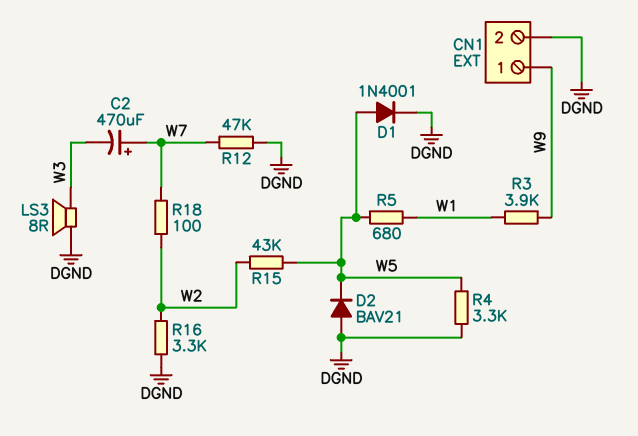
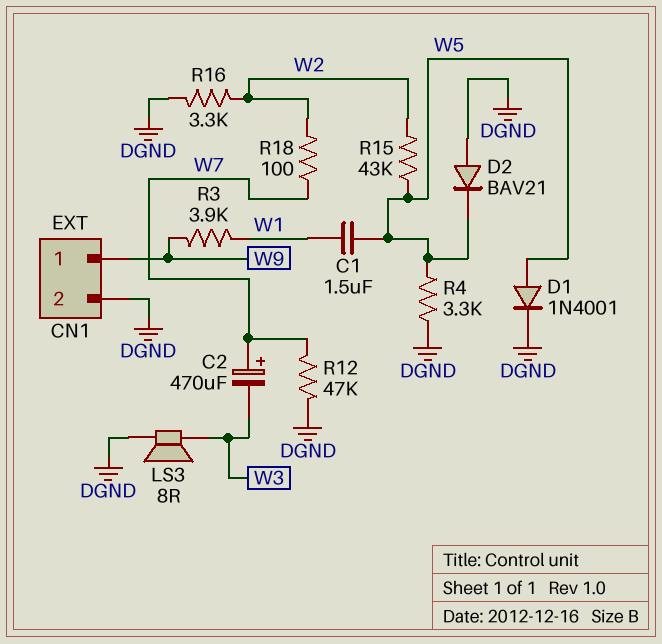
C1: none -> 1.5uF (W1, W5)
R5: 680 (W1, W5) -> none

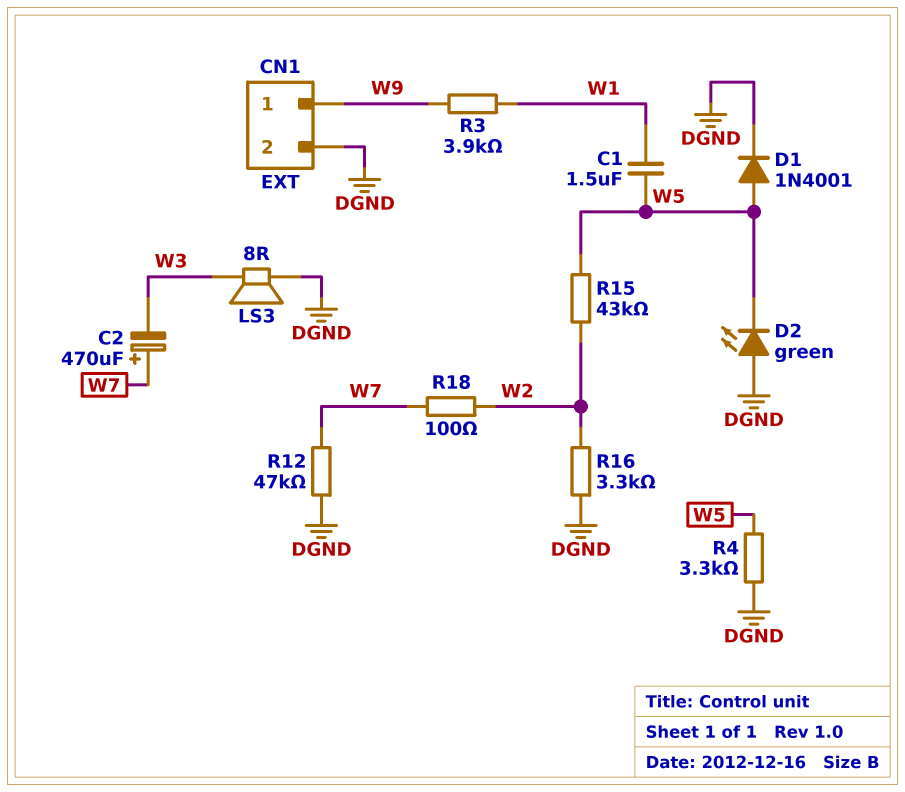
D2: diode BAV21 (A DGND, K W5) -> LED green (A DGND, K W5)

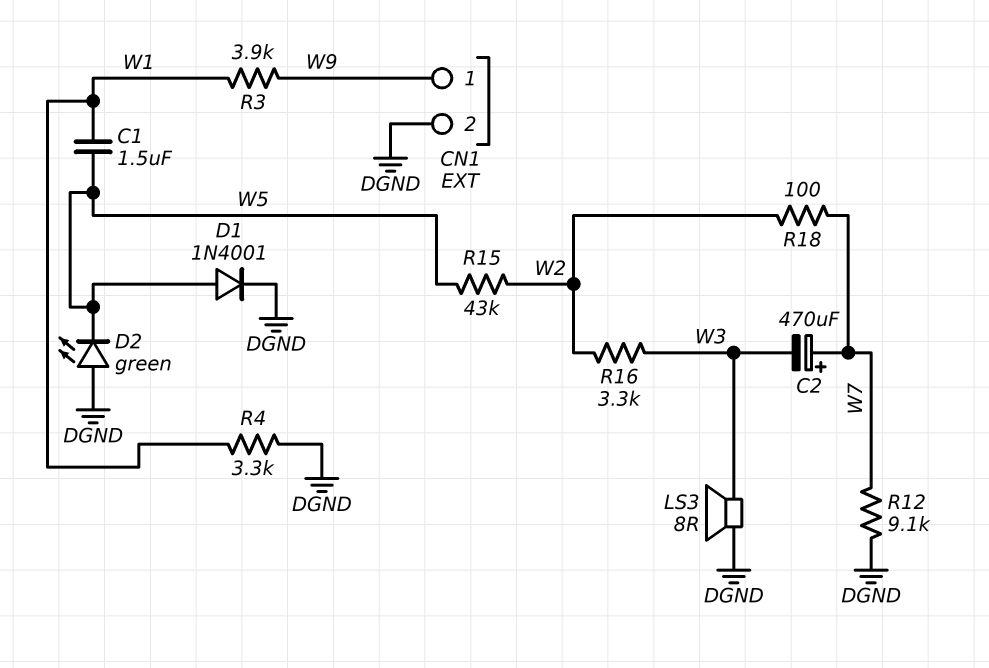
R4: 3.3k (DGND, W5) -> 3.3k (DGND, W1)
R12: 47k (DGND, W7) -> 9.1k (DGND, W7)
R16: 3.3k (DGND, W2) -> 3.3k (W2, W3)

